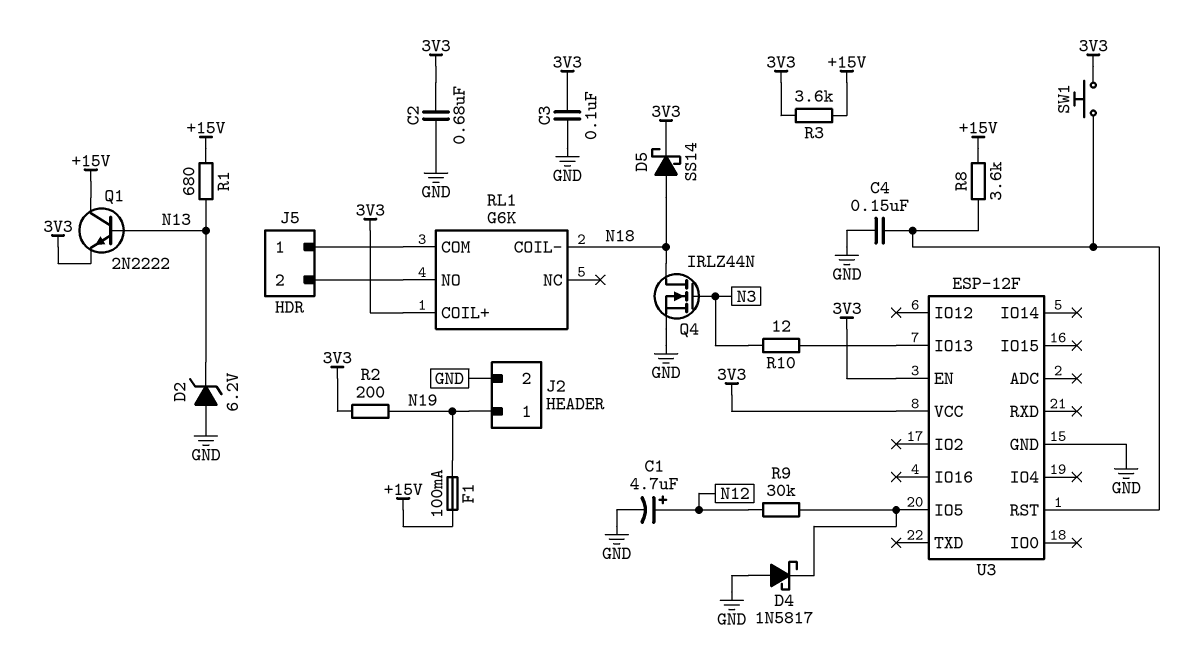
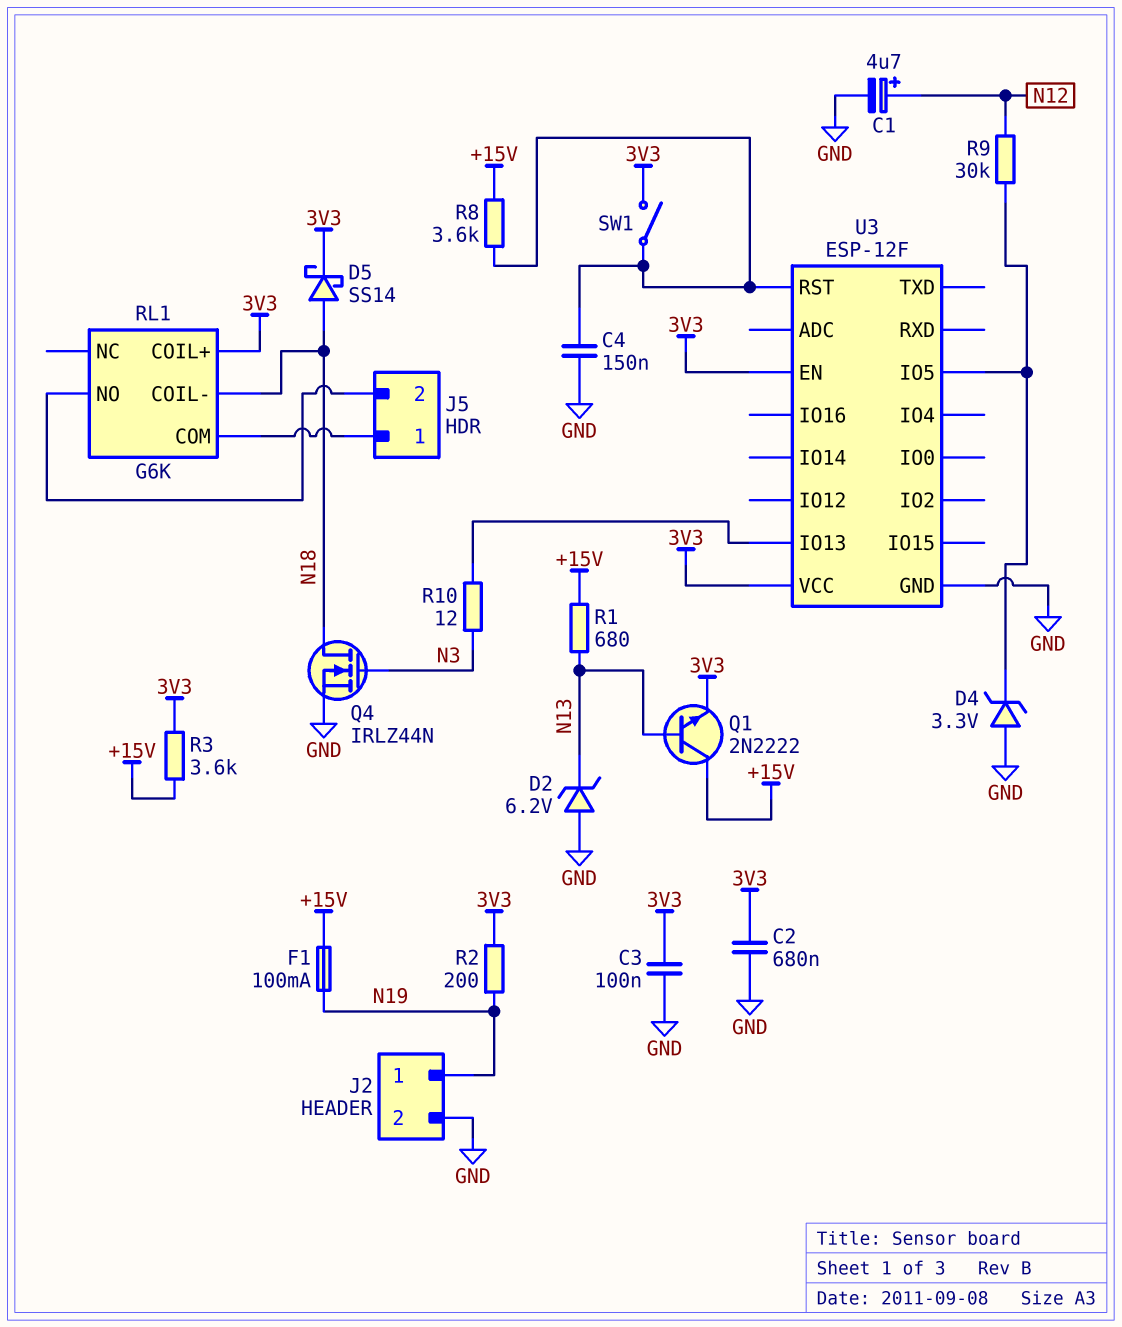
D4: schottky 1N5817 (A GND, K U3/IO5) -> zener 3.3V (A GND, K U3/IO5)
SW1: button (3V3, U3/RST) -> switch (3V3, U3/RST)

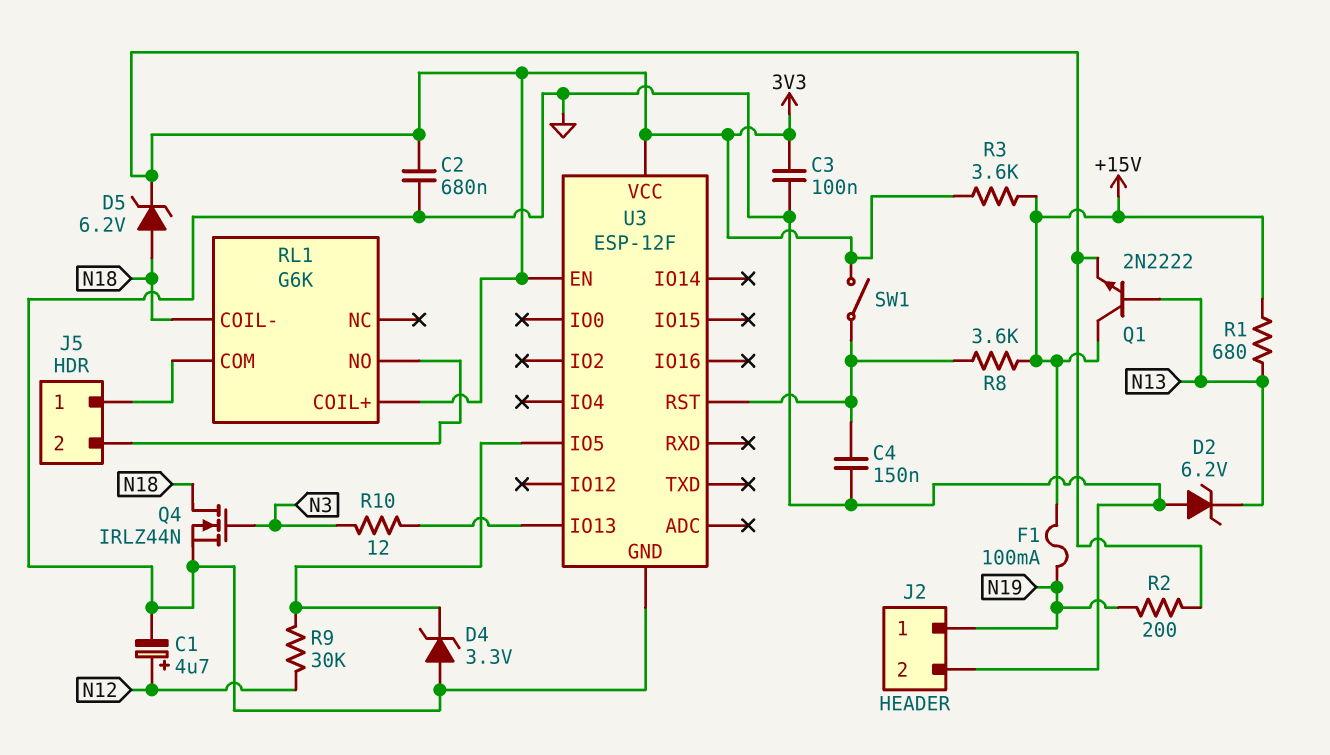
D5: schottky SS14 (A N18, K 3V3) -> zener 6.2V (A N18, K 3V3)

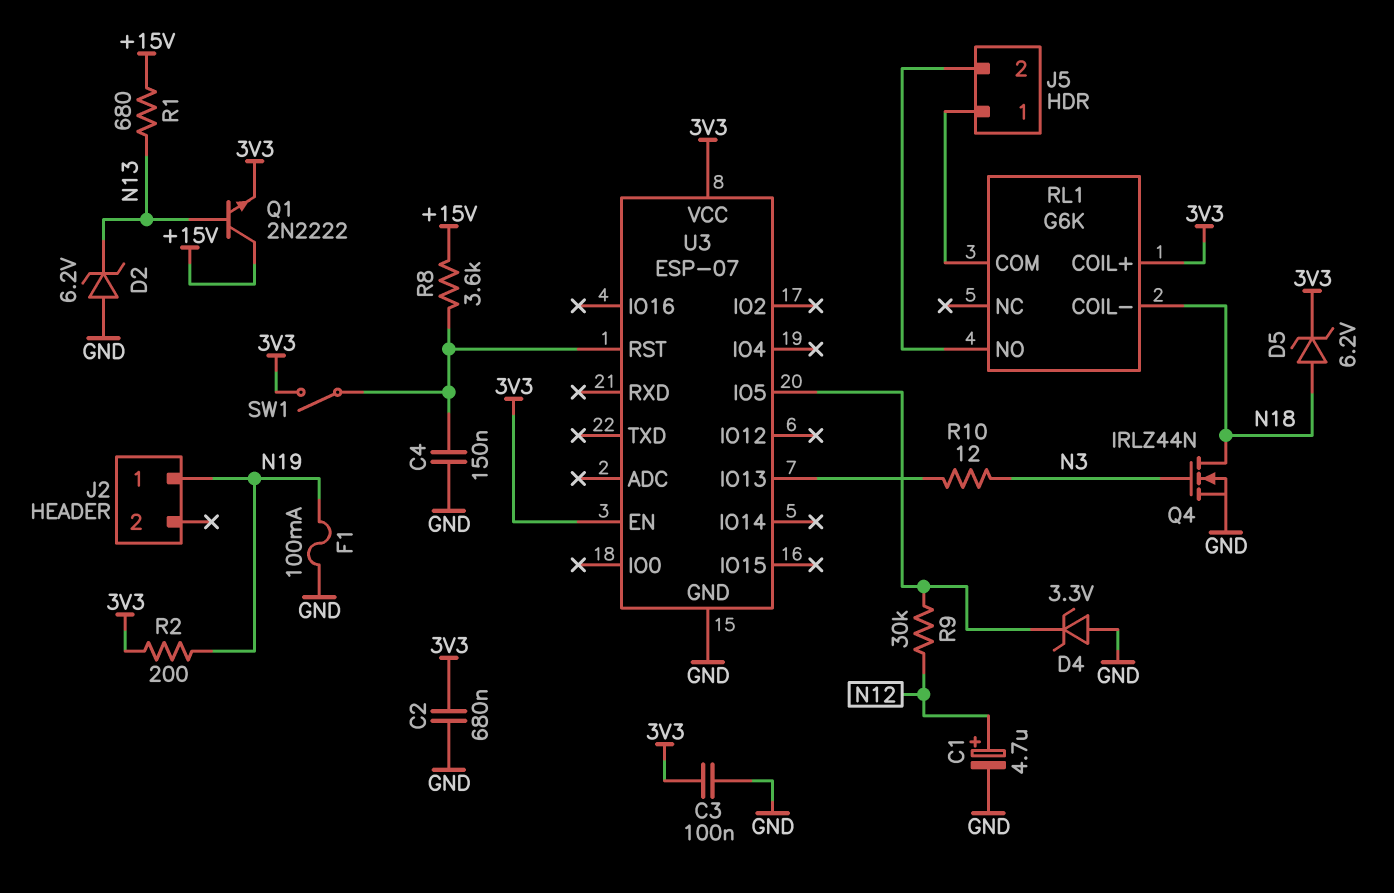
F1: 100mA (+15V, N19) -> 100mA (GND, N19)
J2 pin 2: GND -> none
R3: 3.6k (+15V, 3V3) -> none
U3: ESP-12F -> ESP-07

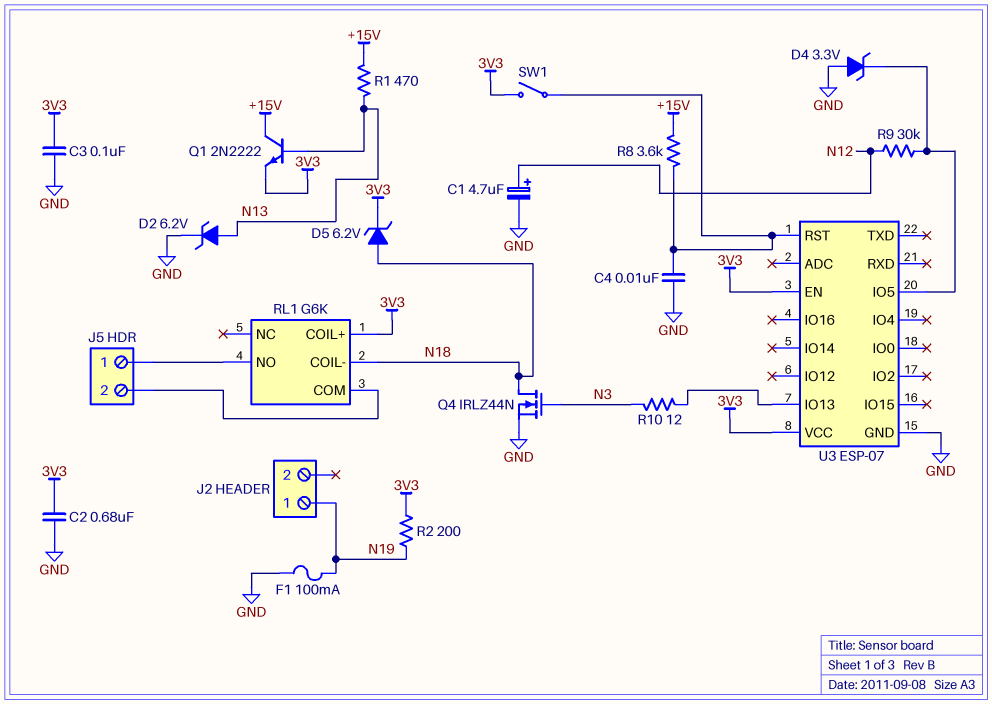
C4: 150nF (GND, U3/RST) -> 10nF (GND, U3/RST)
D2: zener 6.2V (A GND, K N13) -> zener 6.2V (A N13, K GND)
R1: 680 (+15V, N13) -> 470 (+15V, N13)
RL1 pin COM: J5/1 -> J5/2
RL1 pin NO: J5/2 -> J5/1

